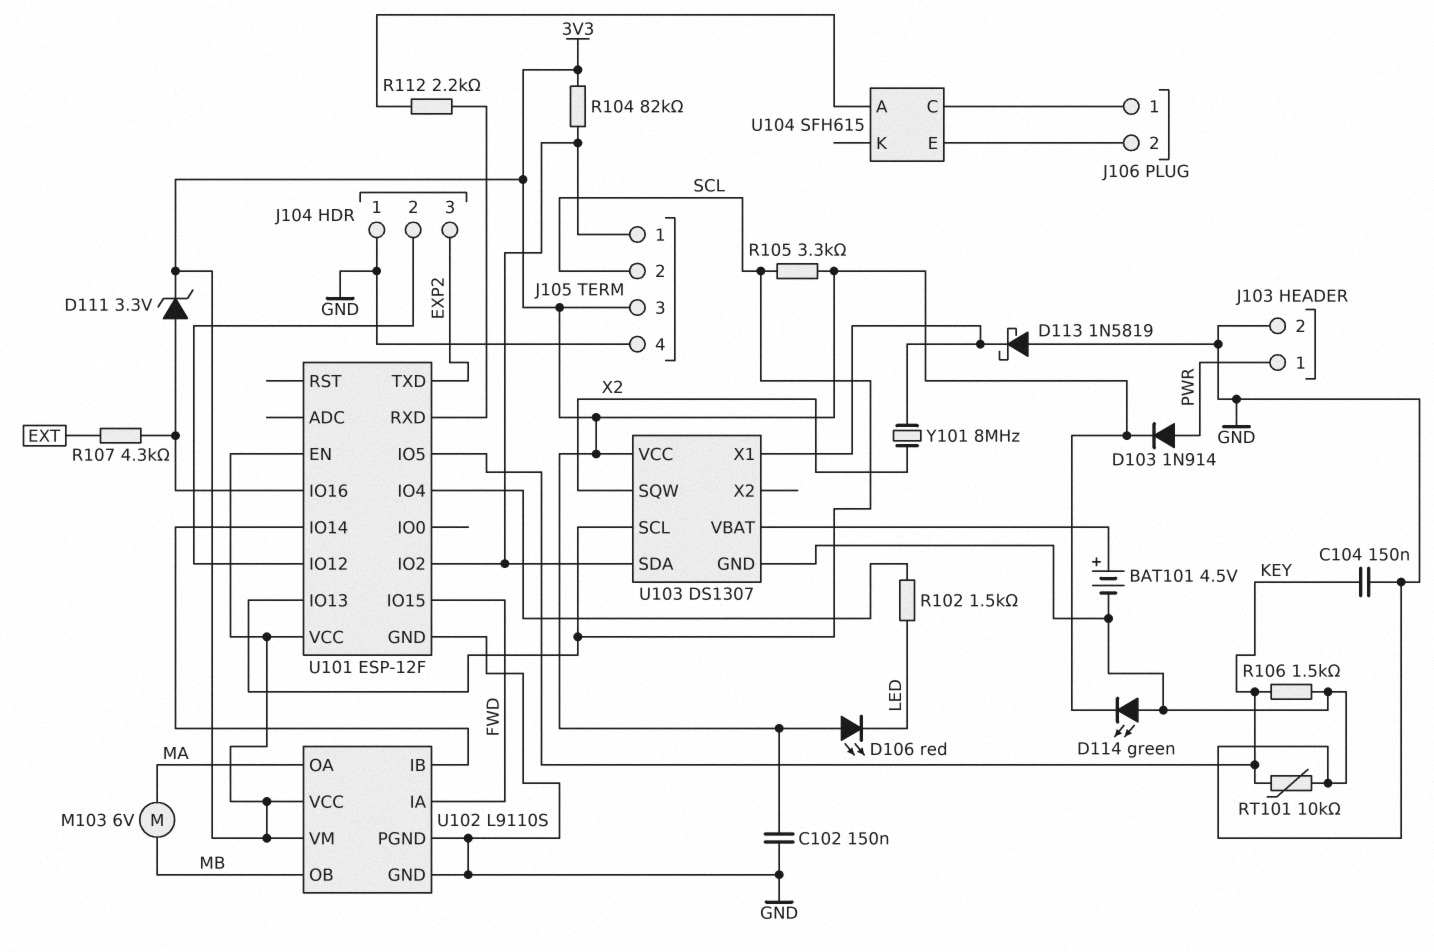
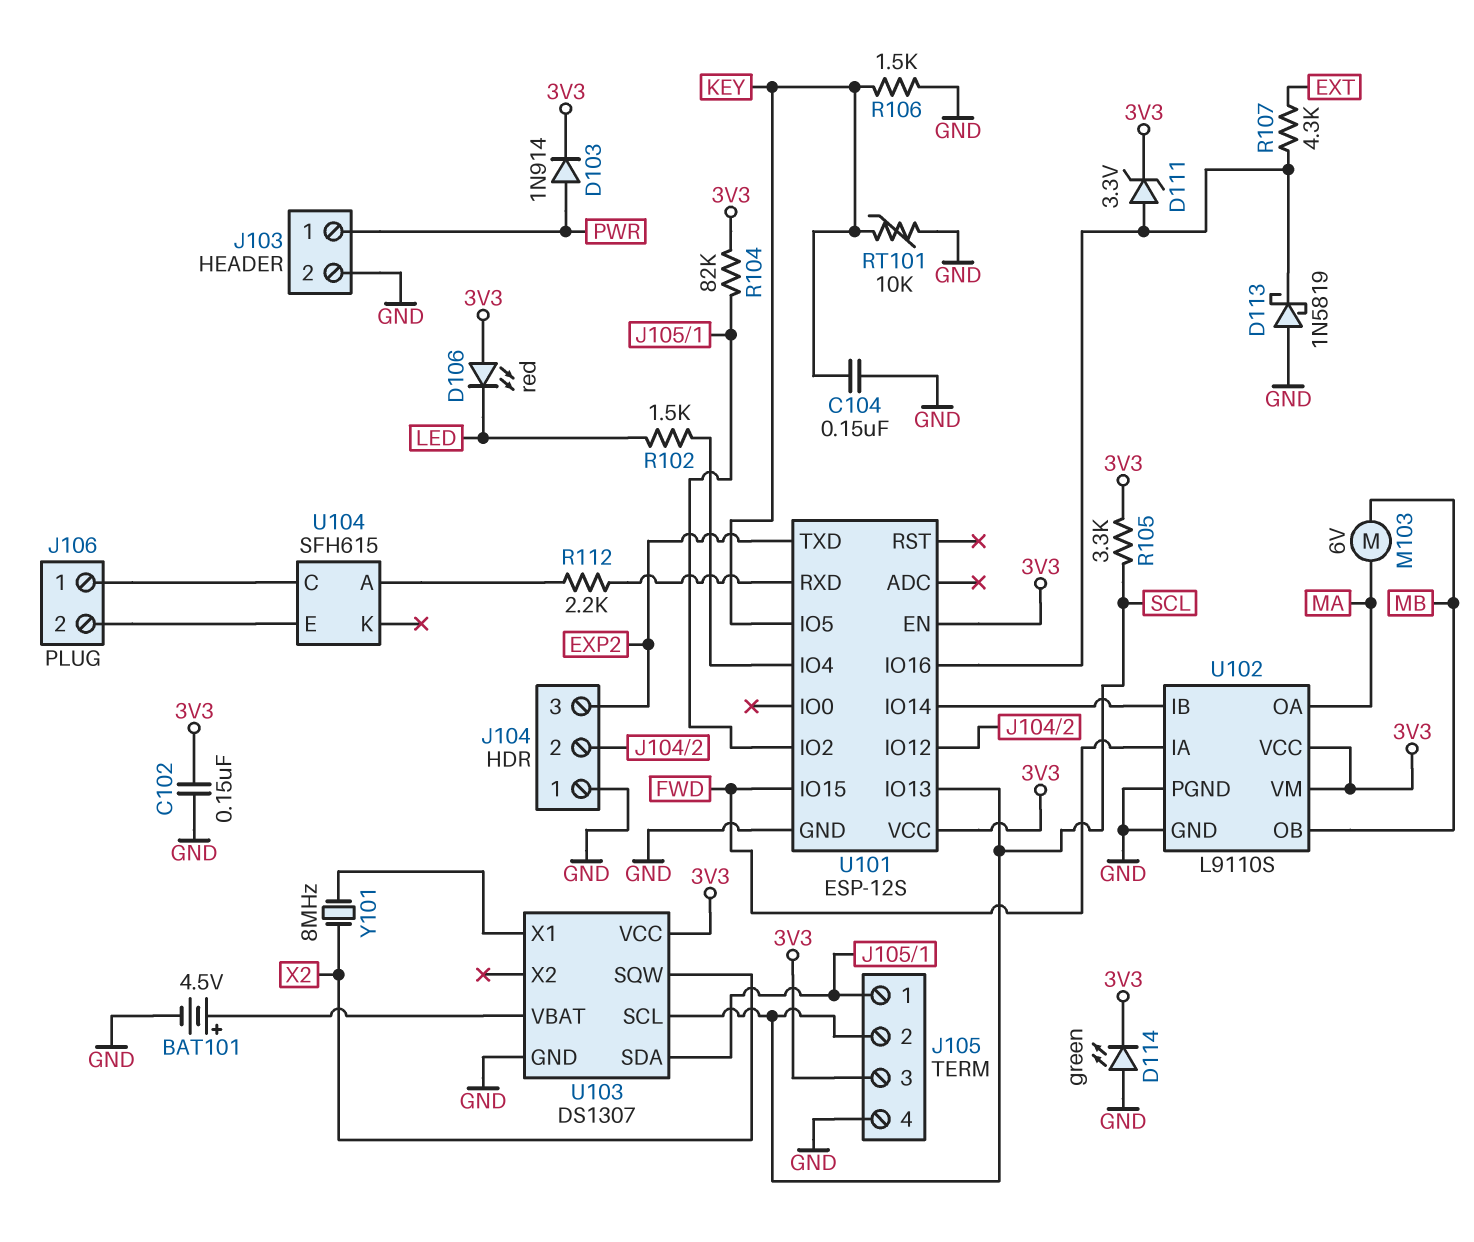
D113: schottky 1N5819 (A GND, K U103/X1) -> schottky 1N5819 (A GND, K U101/IO16)
U101: ESP-12F -> ESP-12S

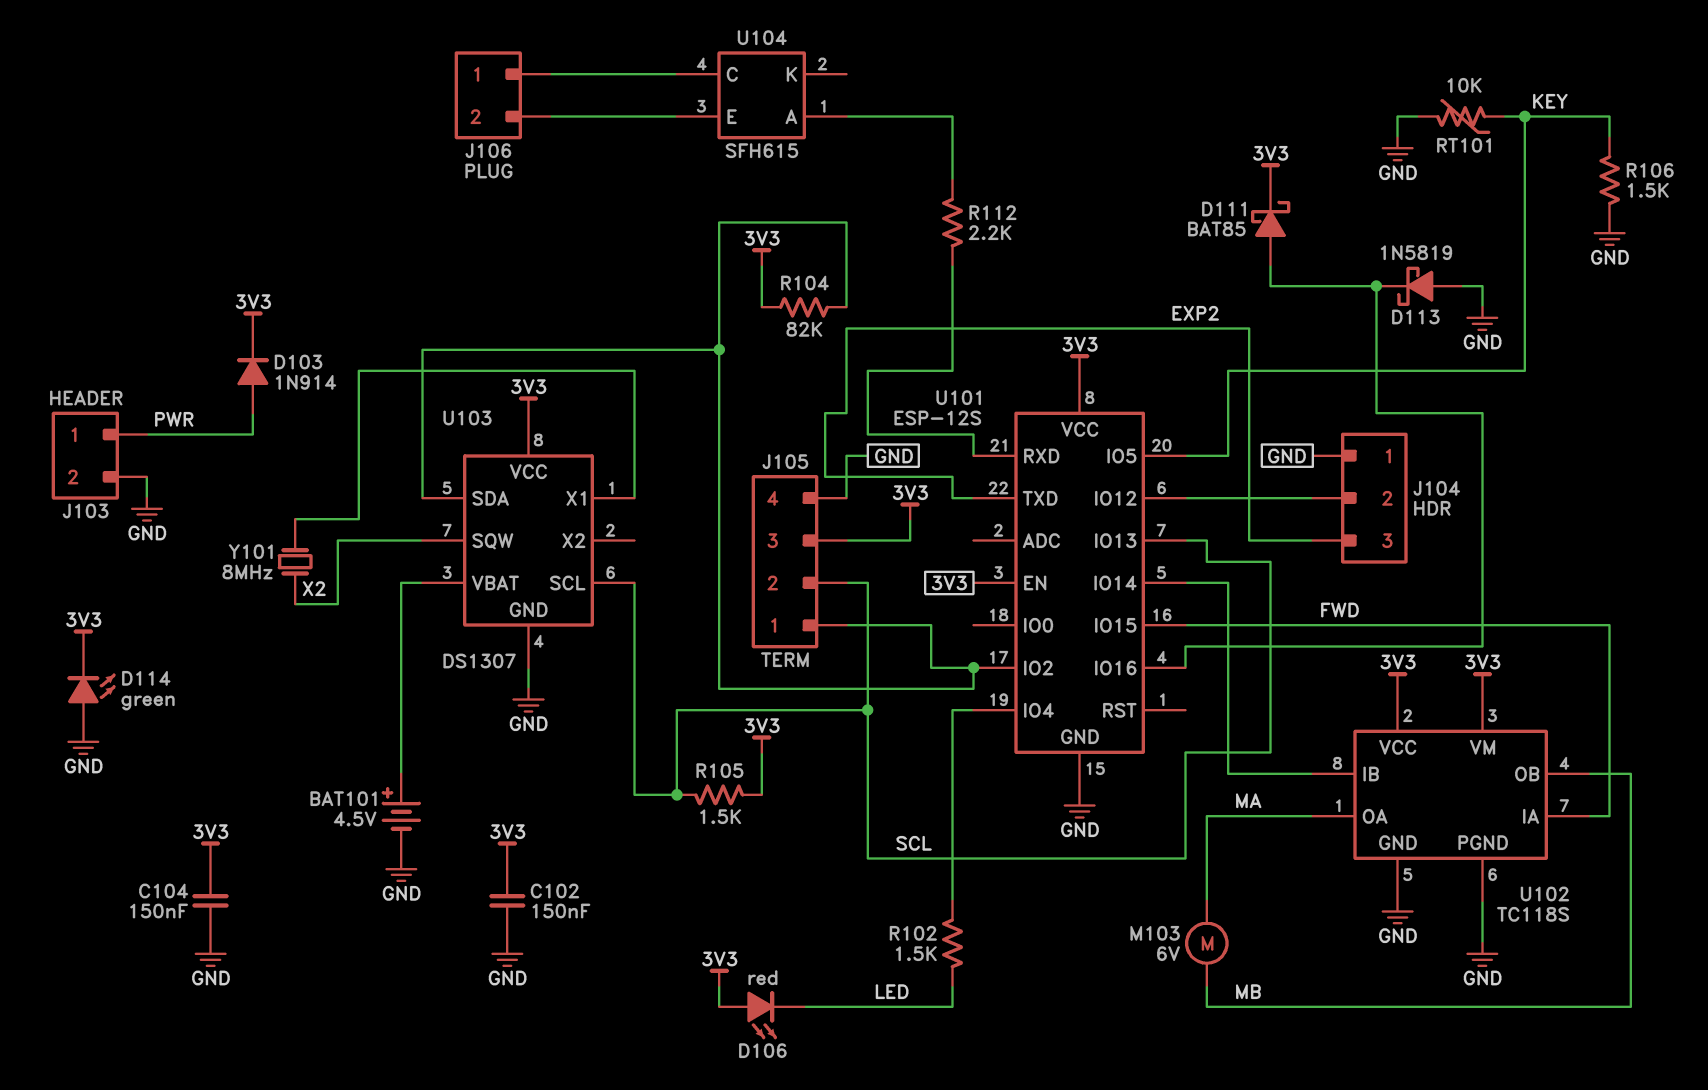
C104: 150nF (GND, KEY) -> 150nF (3V3, GND)
D111: zener 3.3V (A U101/IO16, K 3V3) -> schottky BAT85 (A U101/IO16, K 3V3)
R105: 3.3k (3V3, SCL) -> 1.5k (3V3, SCL)
R107: 4.3k (EXT, U101/IO16) -> none
U102: L9110S -> TC118S

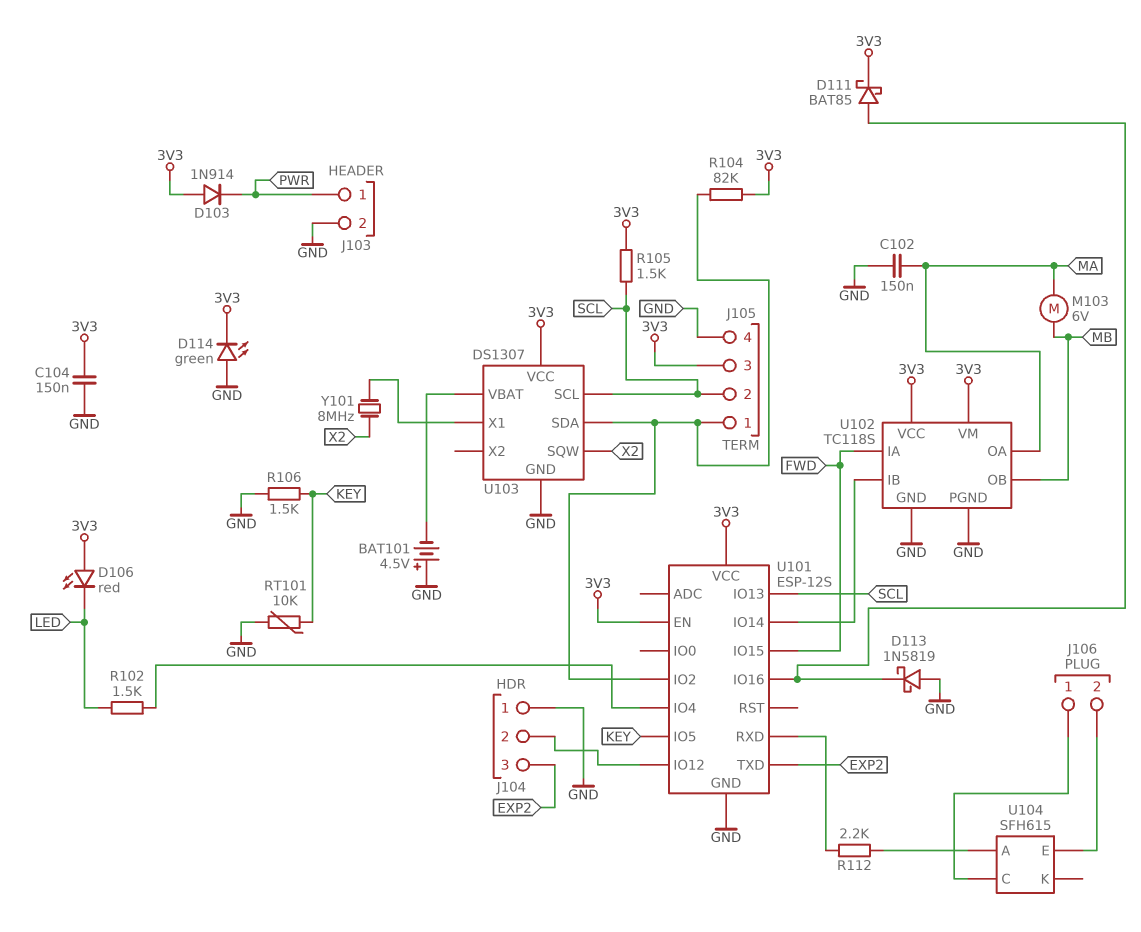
BAT101: 4.5V (plus U103/VBAT, minus GND) -> 4.5V (plus GND, minus U103/VBAT)
C102: 150nF (3V3, GND) -> 150nF (GND, MA)
D103: diode 1N914 (A PWR, K 3V3) -> diode 1N914 (A 3V3, K PWR)

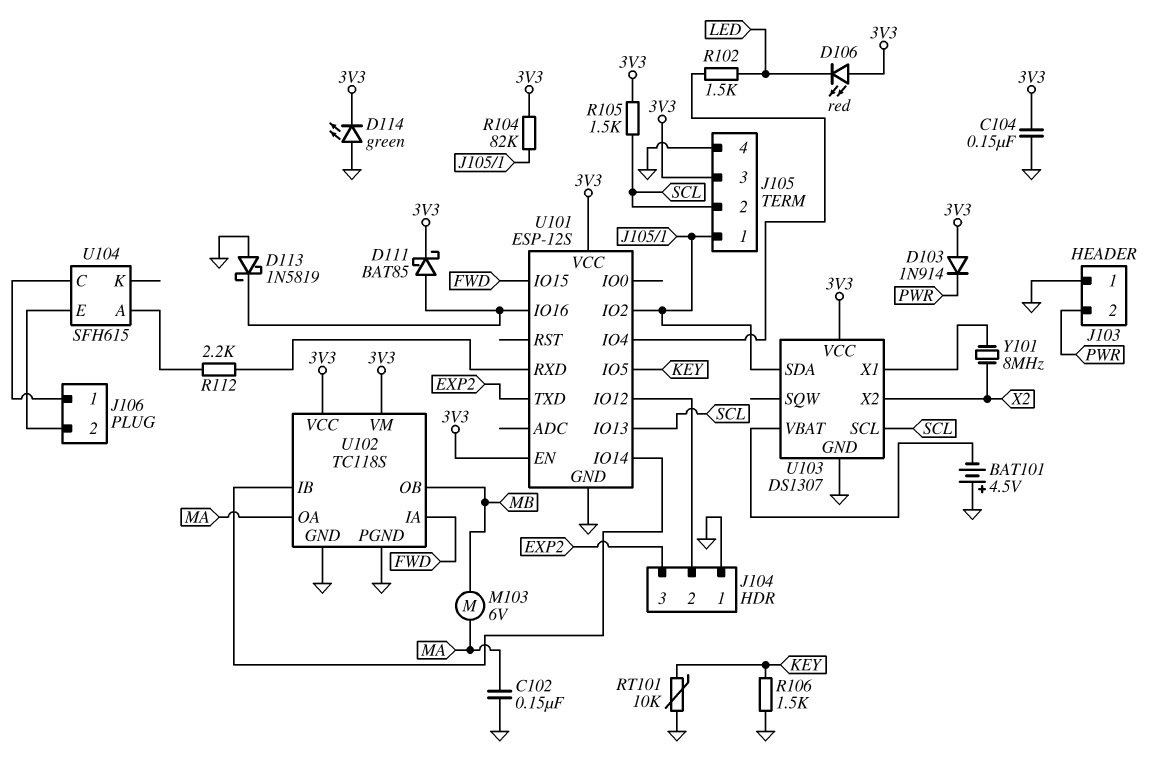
J103 pin 1: PWR -> GND
J103 pin 2: GND -> PWR
U103 pin SQW: X2 -> none
U103 pin X2: none -> X2

